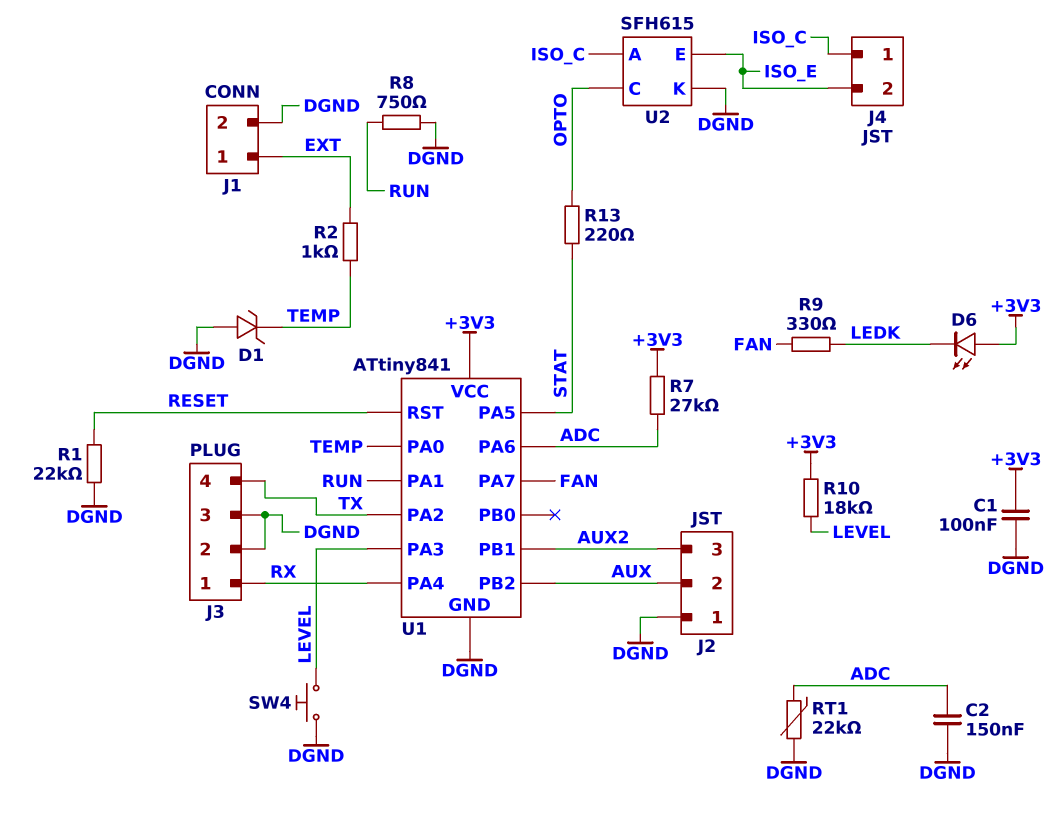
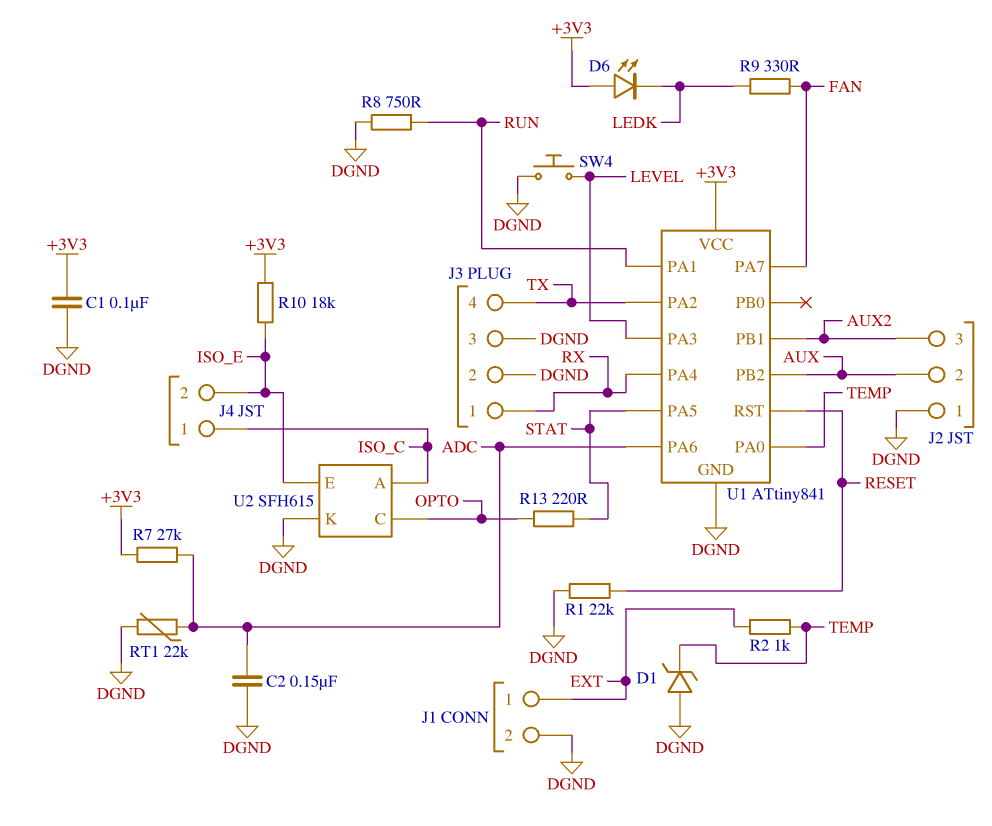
R10: 18k (+3V3, LEVEL) -> 18k (+3V3, ISO_E)

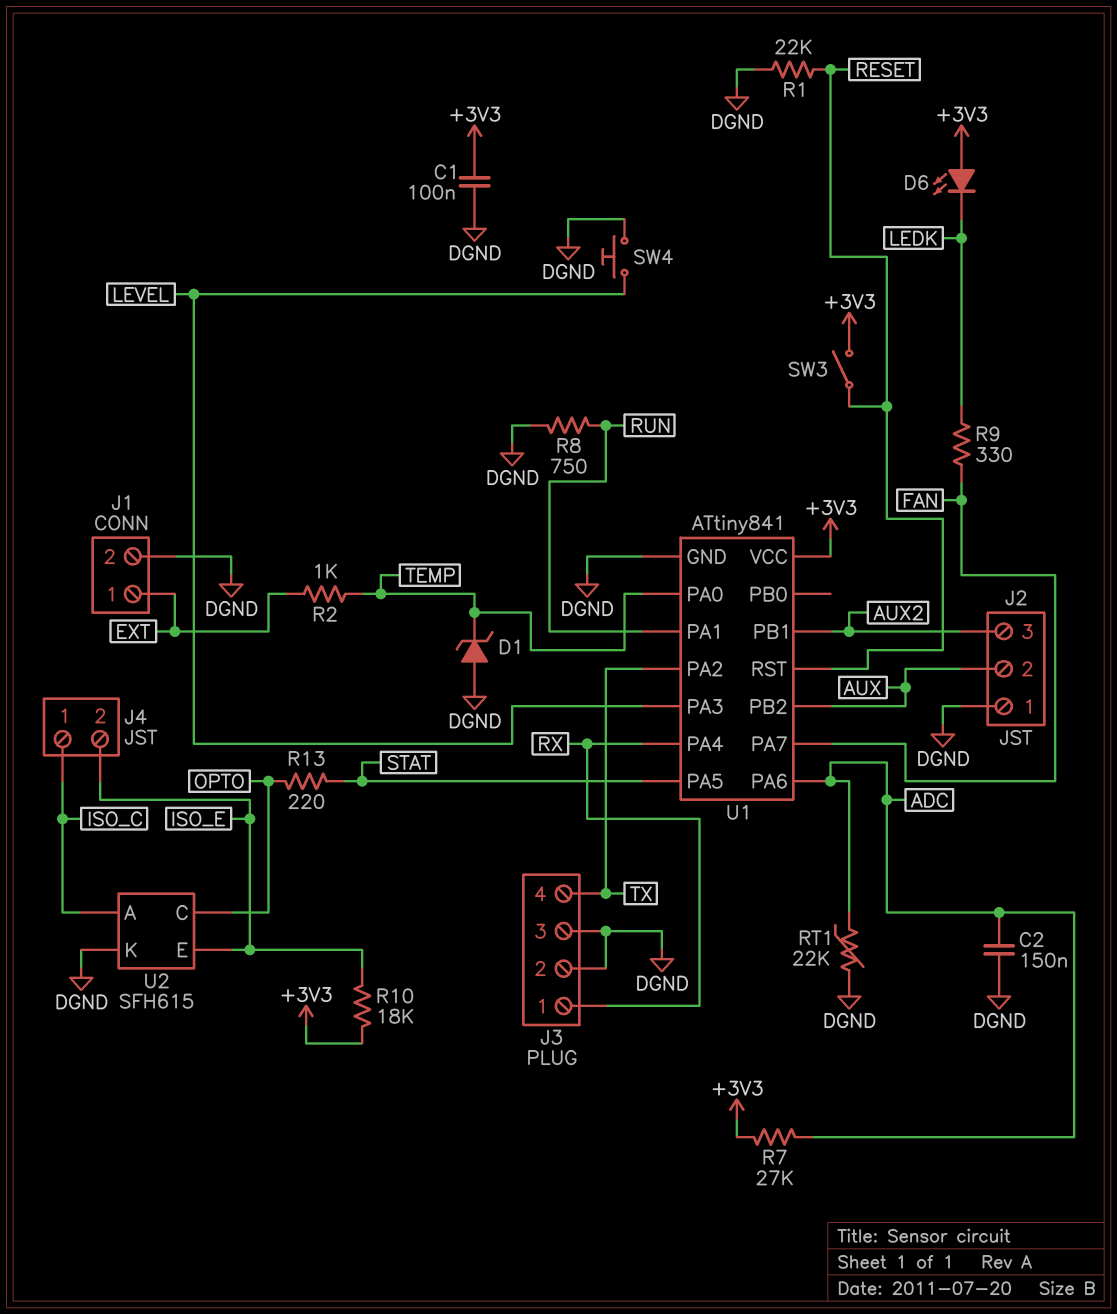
SW3: none -> switch (+3V3, RESET)

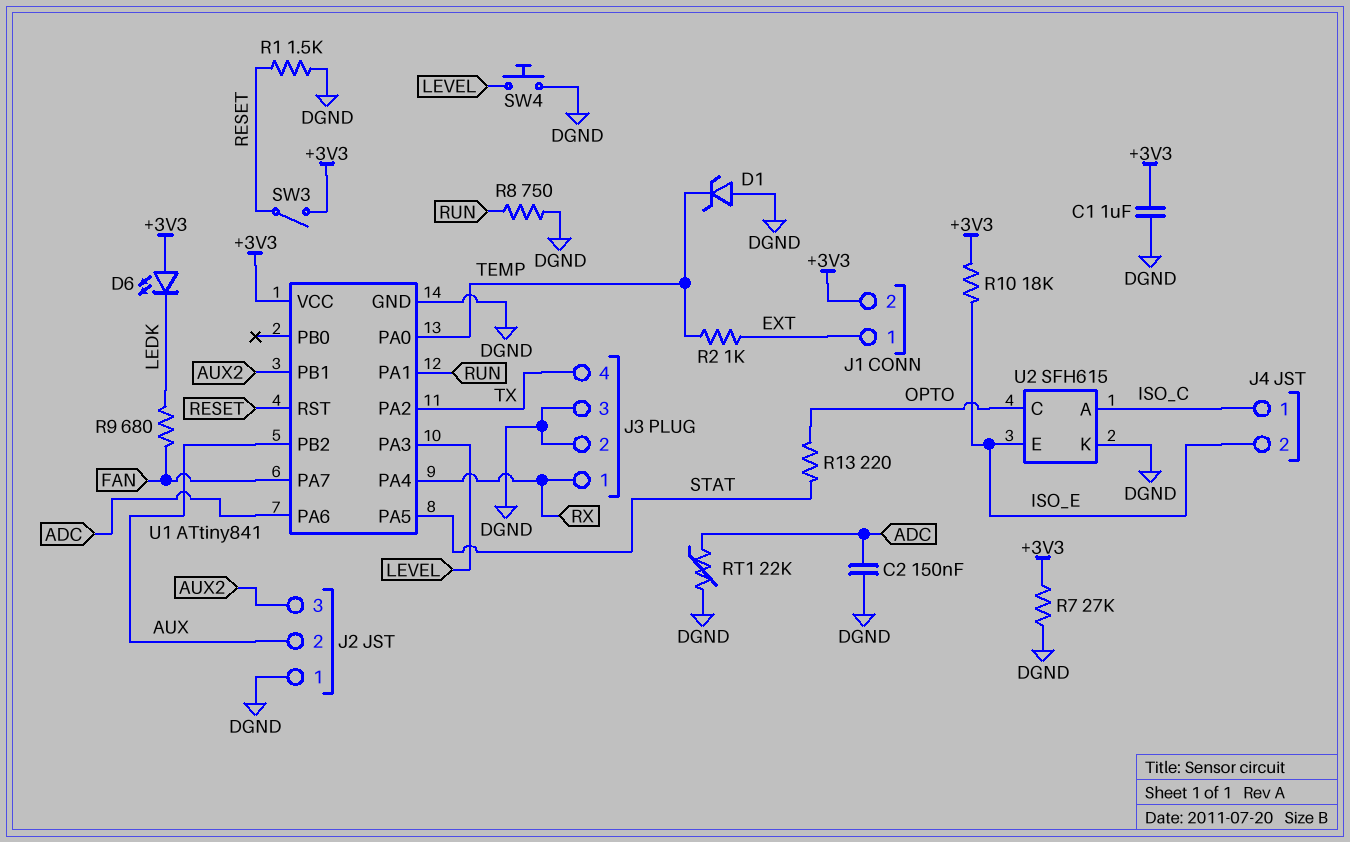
C1: 100nF (+3V3, DGND) -> 1uF (+3V3, DGND)
J1 pin 2: DGND -> +3V3
R1: 22k (DGND, RESET) -> 1.5k (DGND, RESET)
R7: 27k (+3V3, ADC) -> 27k (+3V3, DGND)
R9: 330 (FAN, LEDK) -> 680 (FAN, LEDK)

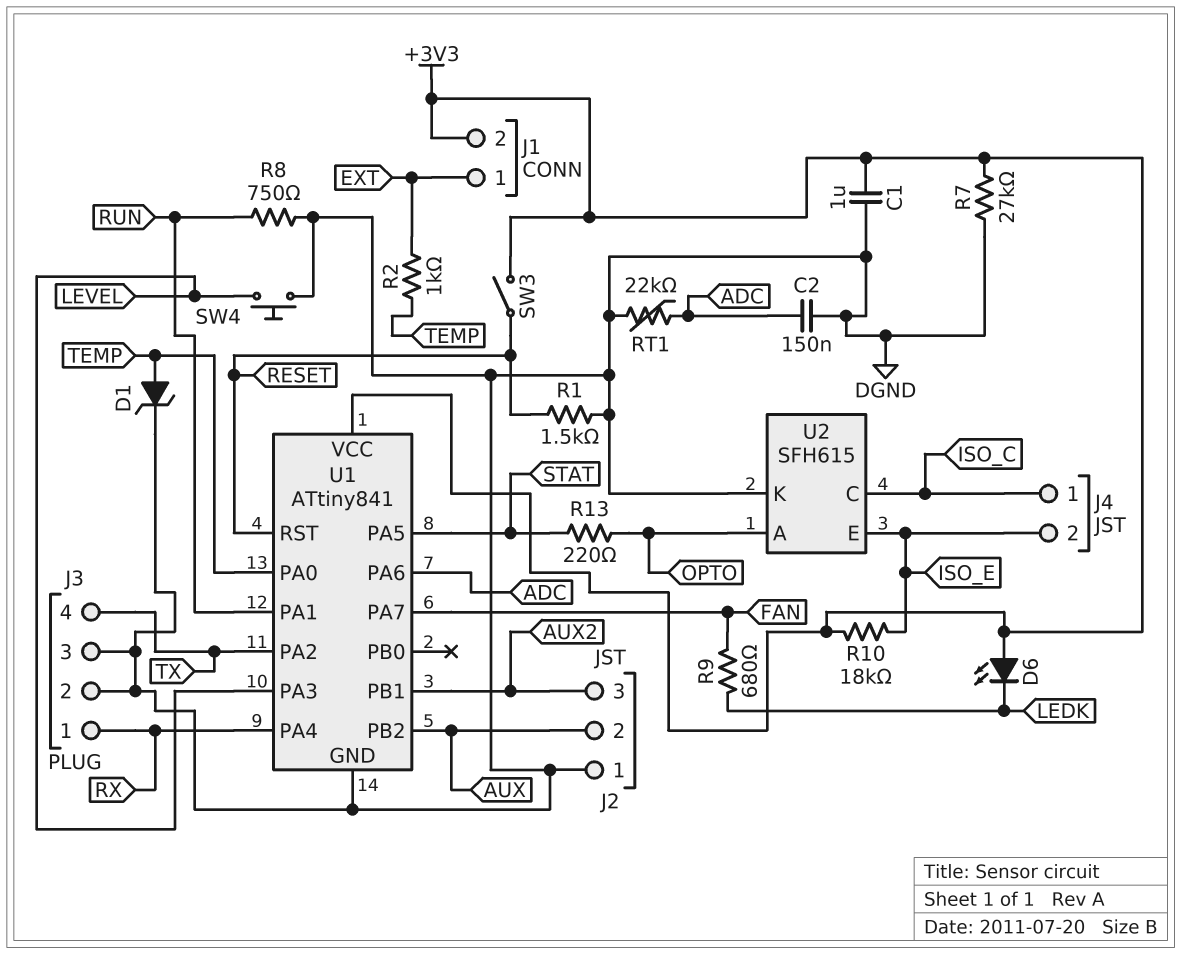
D1: zener (A DGND, K TEMP) -> zener (A TEMP, K DGND)
U2 pin A: ISO_C -> OPTO
U2 pin C: OPTO -> ISO_C

